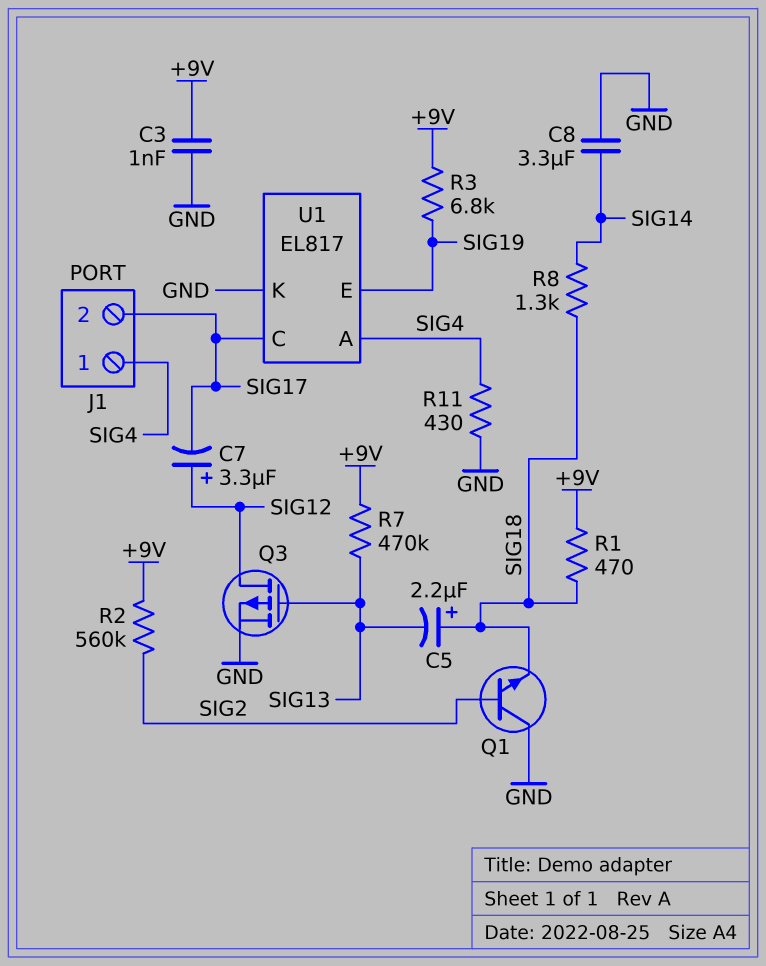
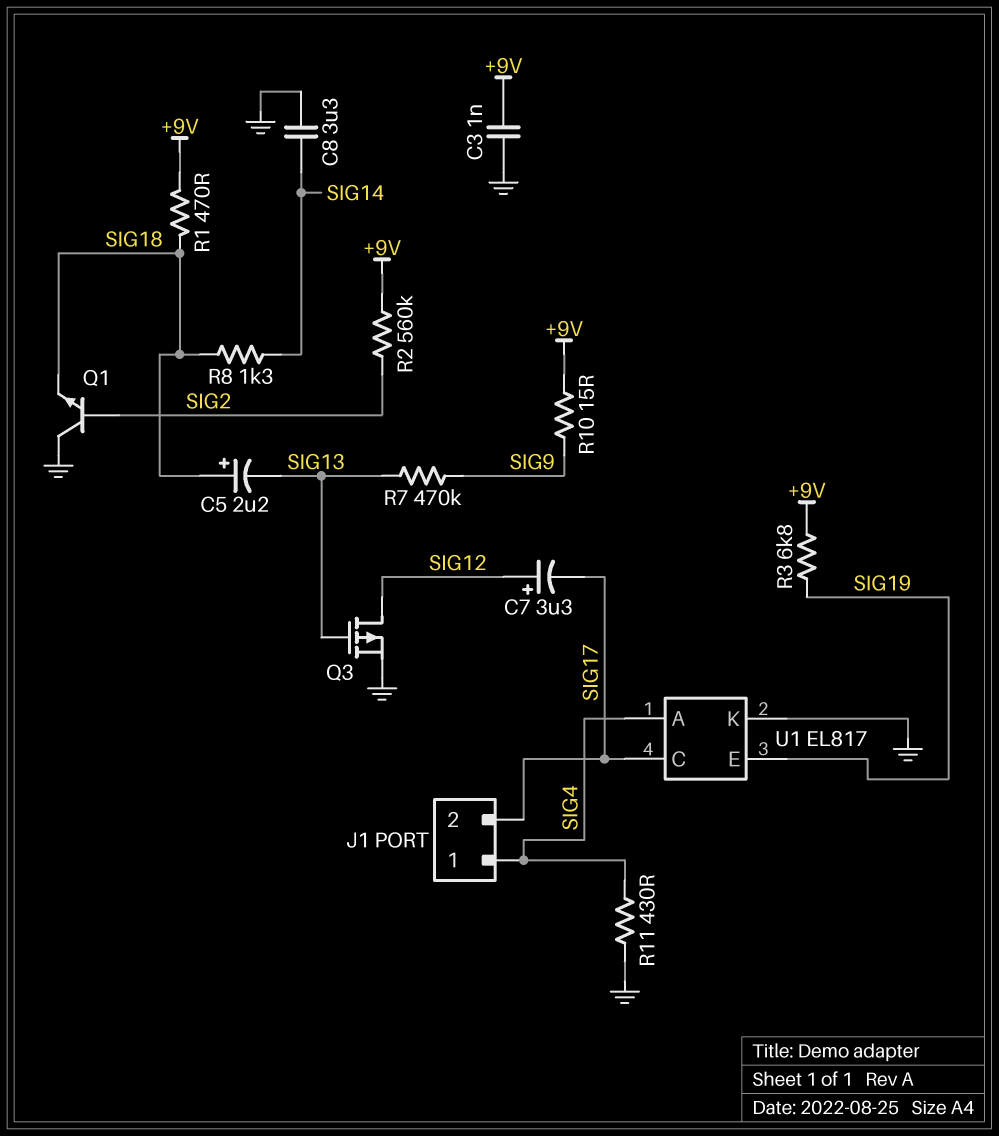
R7: 470k (+9V, SIG13) -> 470k (SIG9, SIG13)
R10: none -> 15 (+9V, SIG9)

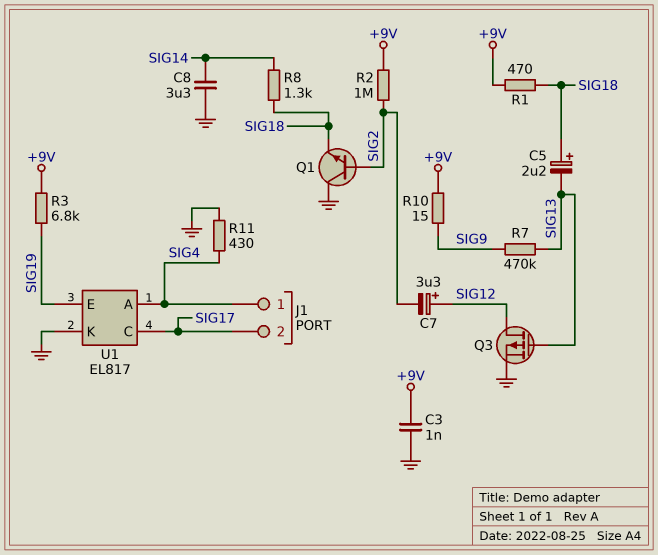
C7: 3.3uF (plus SIG12, minus SIG17) -> 3.3uF (plus SIG12, minus SIG2)
R2: 560k (+9V, SIG2) -> 1M (+9V, SIG2)

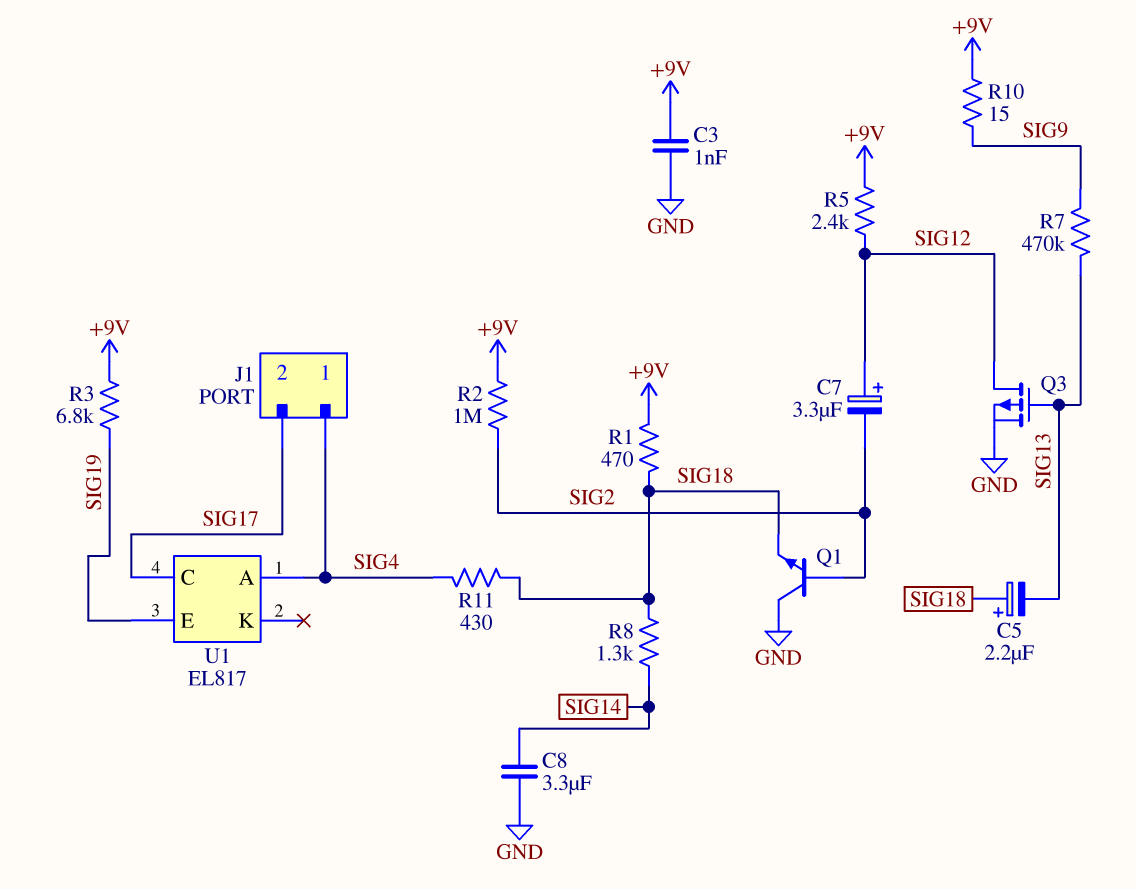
R5: none -> 2.4k (+9V, SIG12)
R11: 430 (GND, SIG4) -> 430 (SIG4, SIG18)
U1 pin K: GND -> none

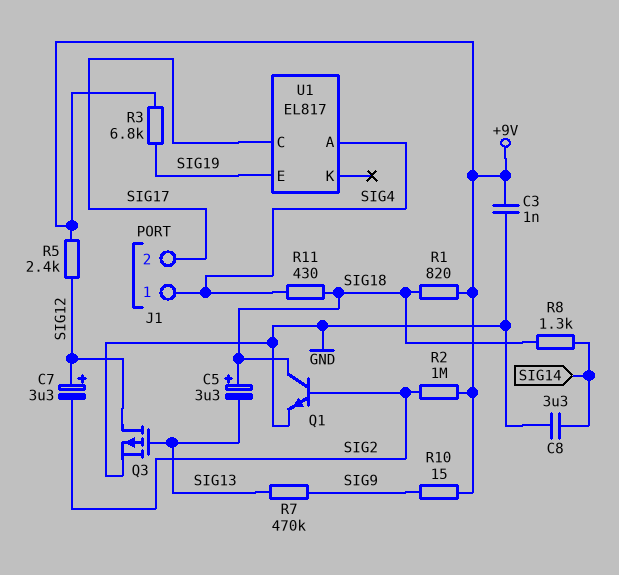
C5: 2.2uF (plus SIG18, minus SIG13) -> 3.3uF (plus SIG18, minus SIG13)
Q1: NPN (B SIG2, C GND, E SIG18) -> NPN (B SIG2, C SIG18, E GND)
R1: 470 (+9V, SIG18) -> 820 (+9V, SIG18)

